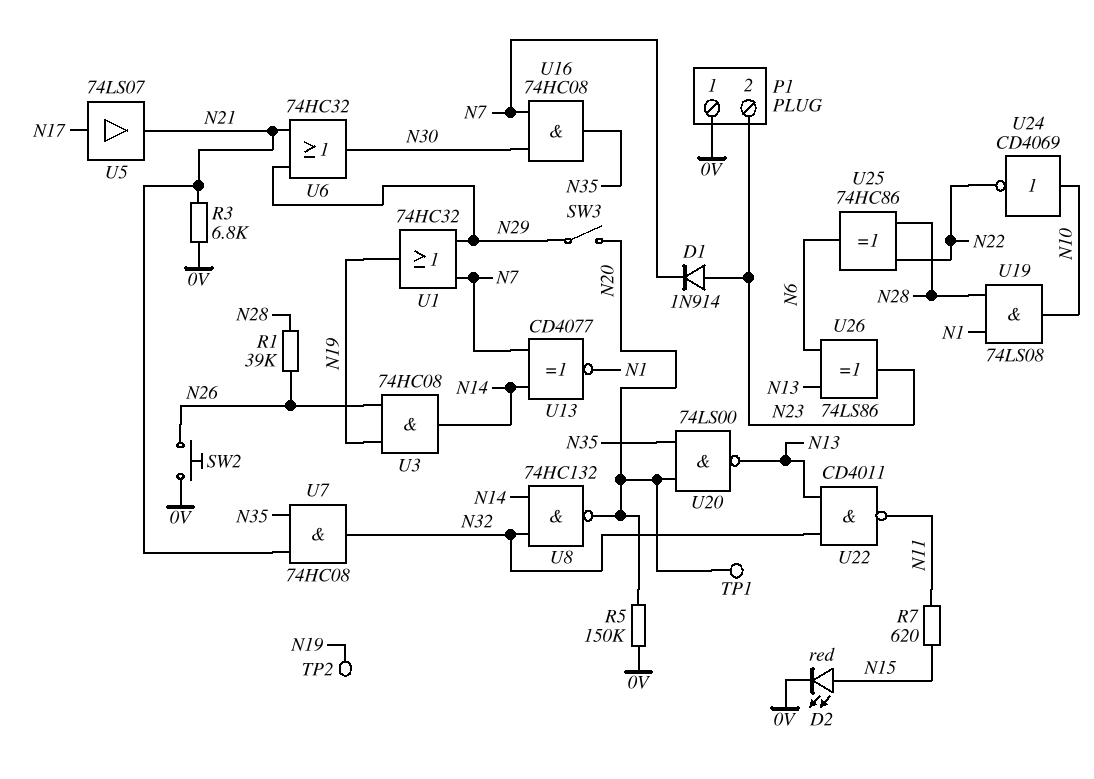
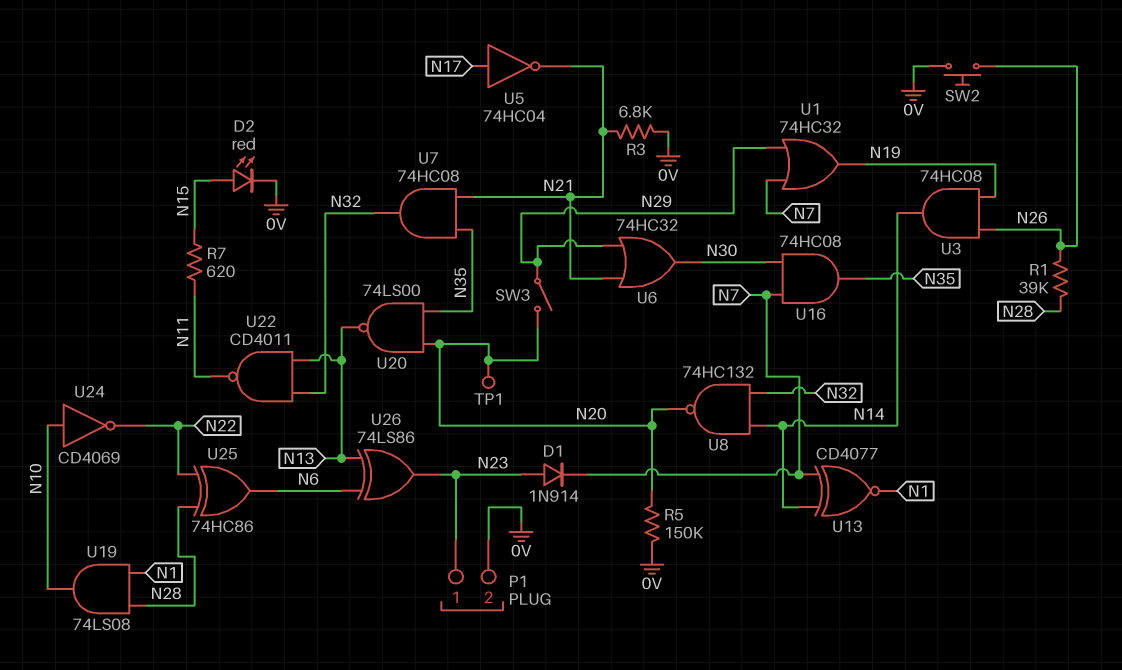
P1 pin 1: 0V -> N23
P1 pin 2: N23 -> 0V
TP2: test point (N19) -> none
U5: buffer 74LS07 (in N17, out N21) -> NOT 74HC04 (in N17, out N21)

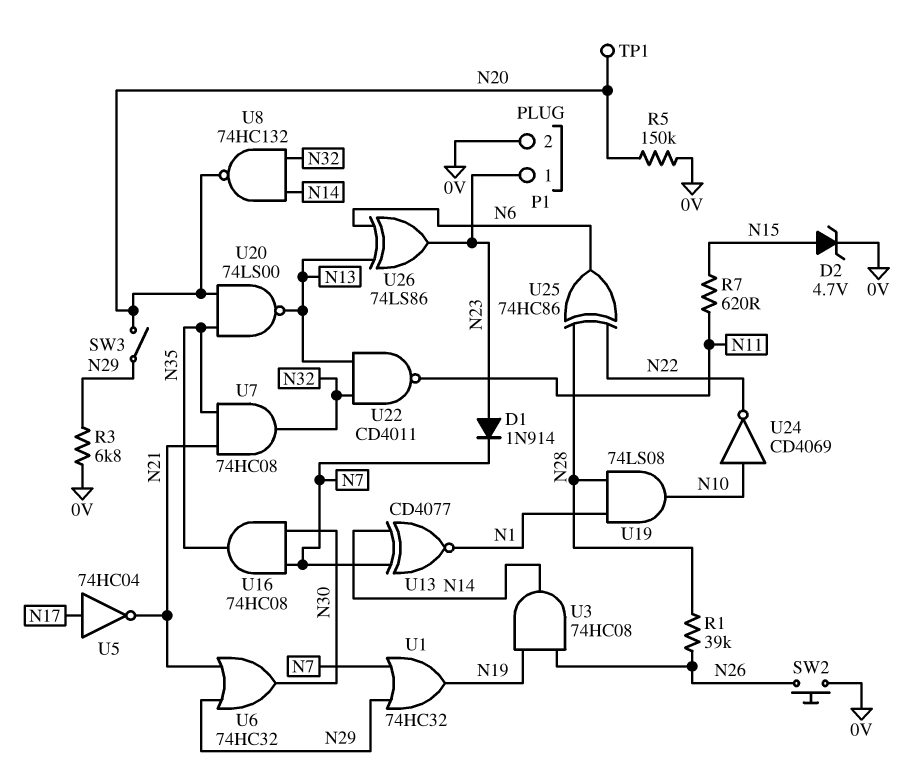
D2: LED red (A N15, K 0V) -> zener 4.7V (A N15, K 0V)
R3: 6.8k (0V, N21) -> 6.8k (0V, N29)

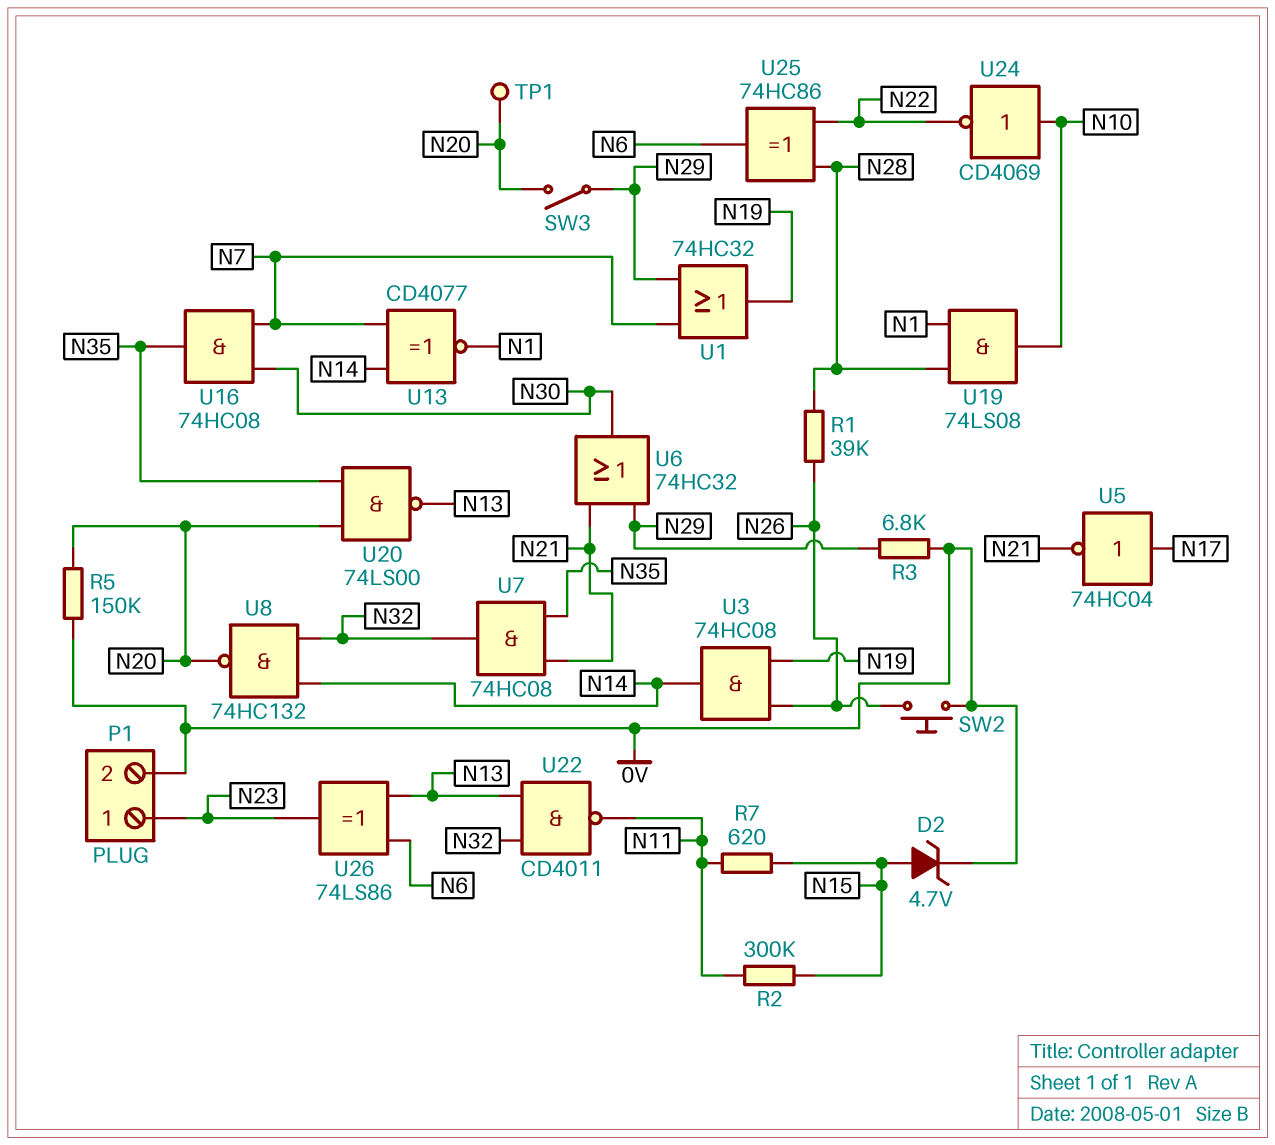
D1: diode 1N914 (A N23, K N7) -> none
R2: none -> 300k (N11, N15)

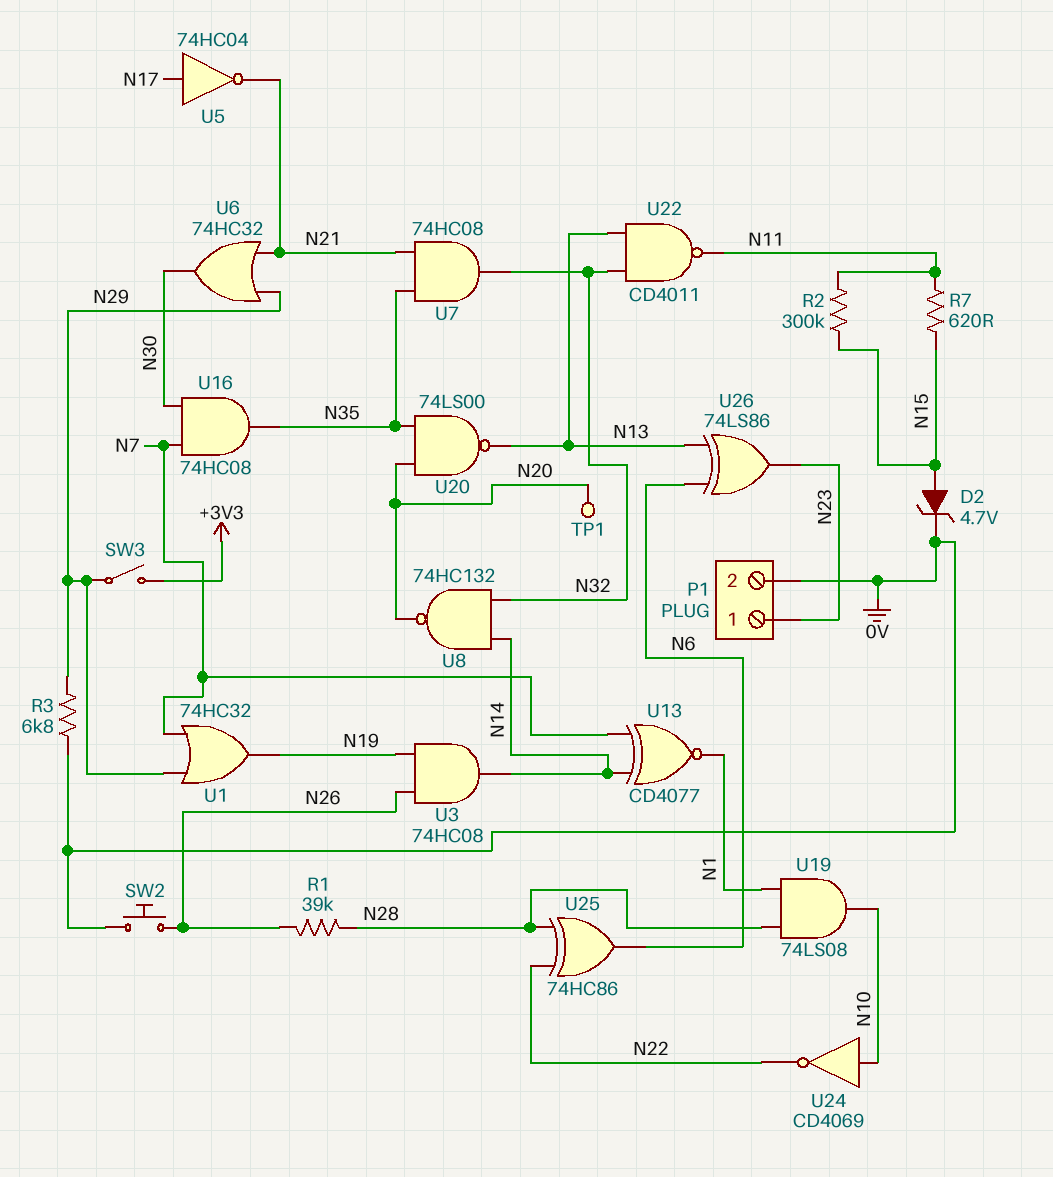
R5: 150k (0V, N20) -> none
SW3: switch (N20, N29) -> switch (+3V3, N29)

